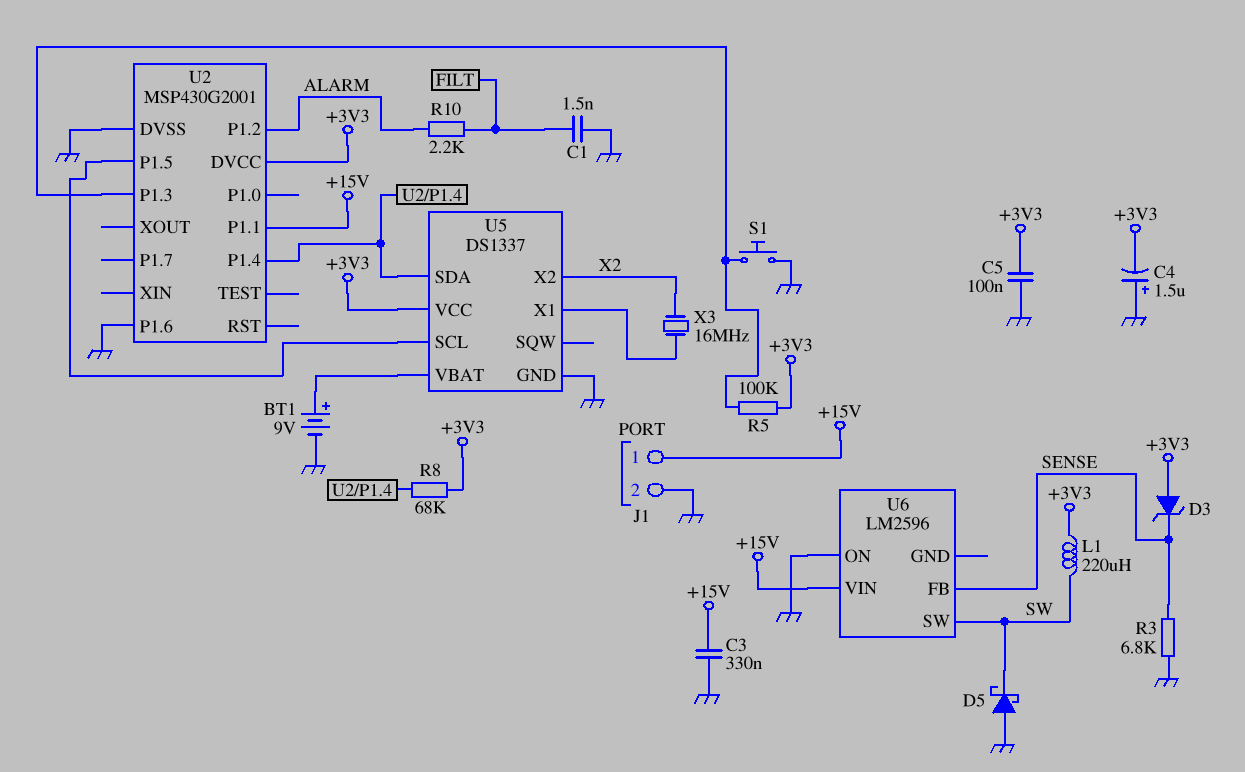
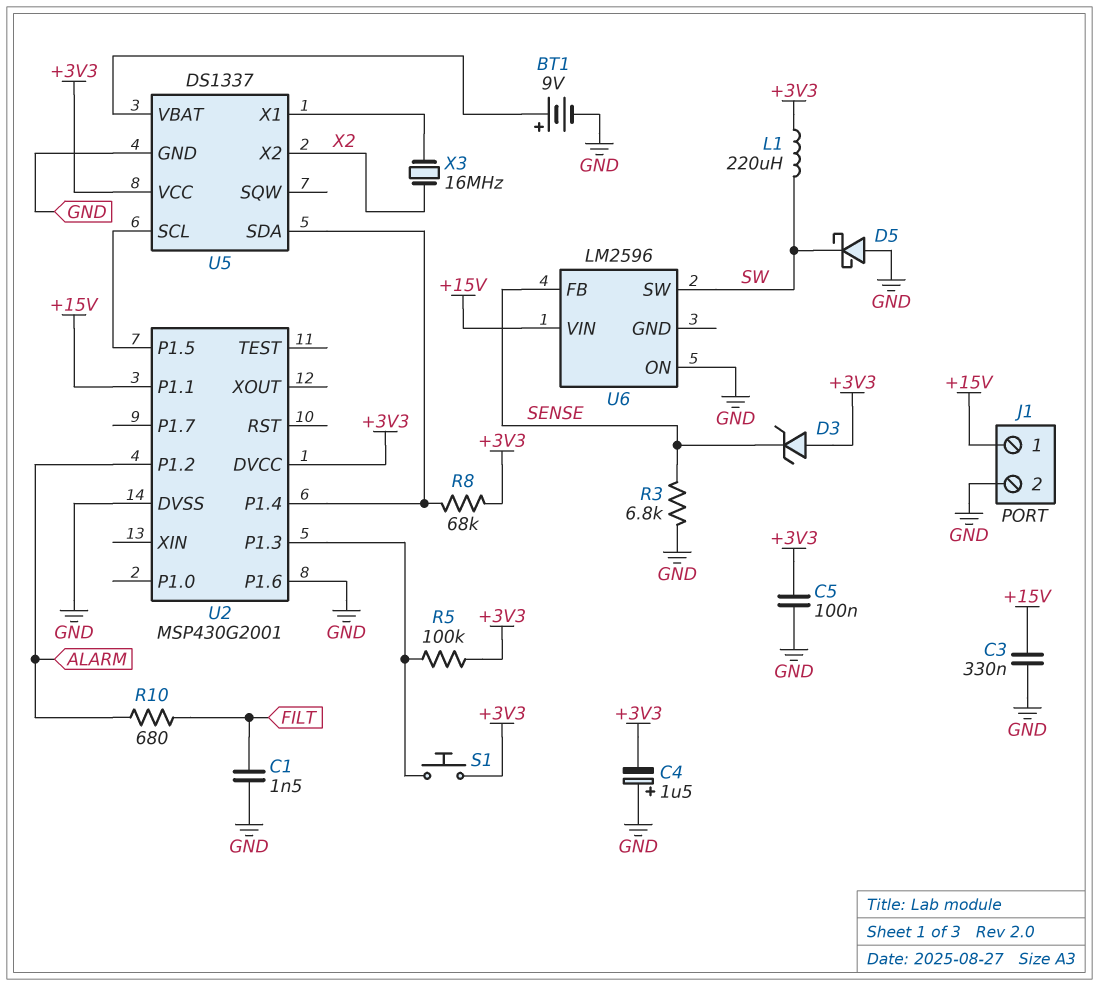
R10: 2.2k (ALARM, FILT) -> 680 (ALARM, FILT)
S1: button (GND, U2/P1.3) -> button (+3V3, U2/P1.3)

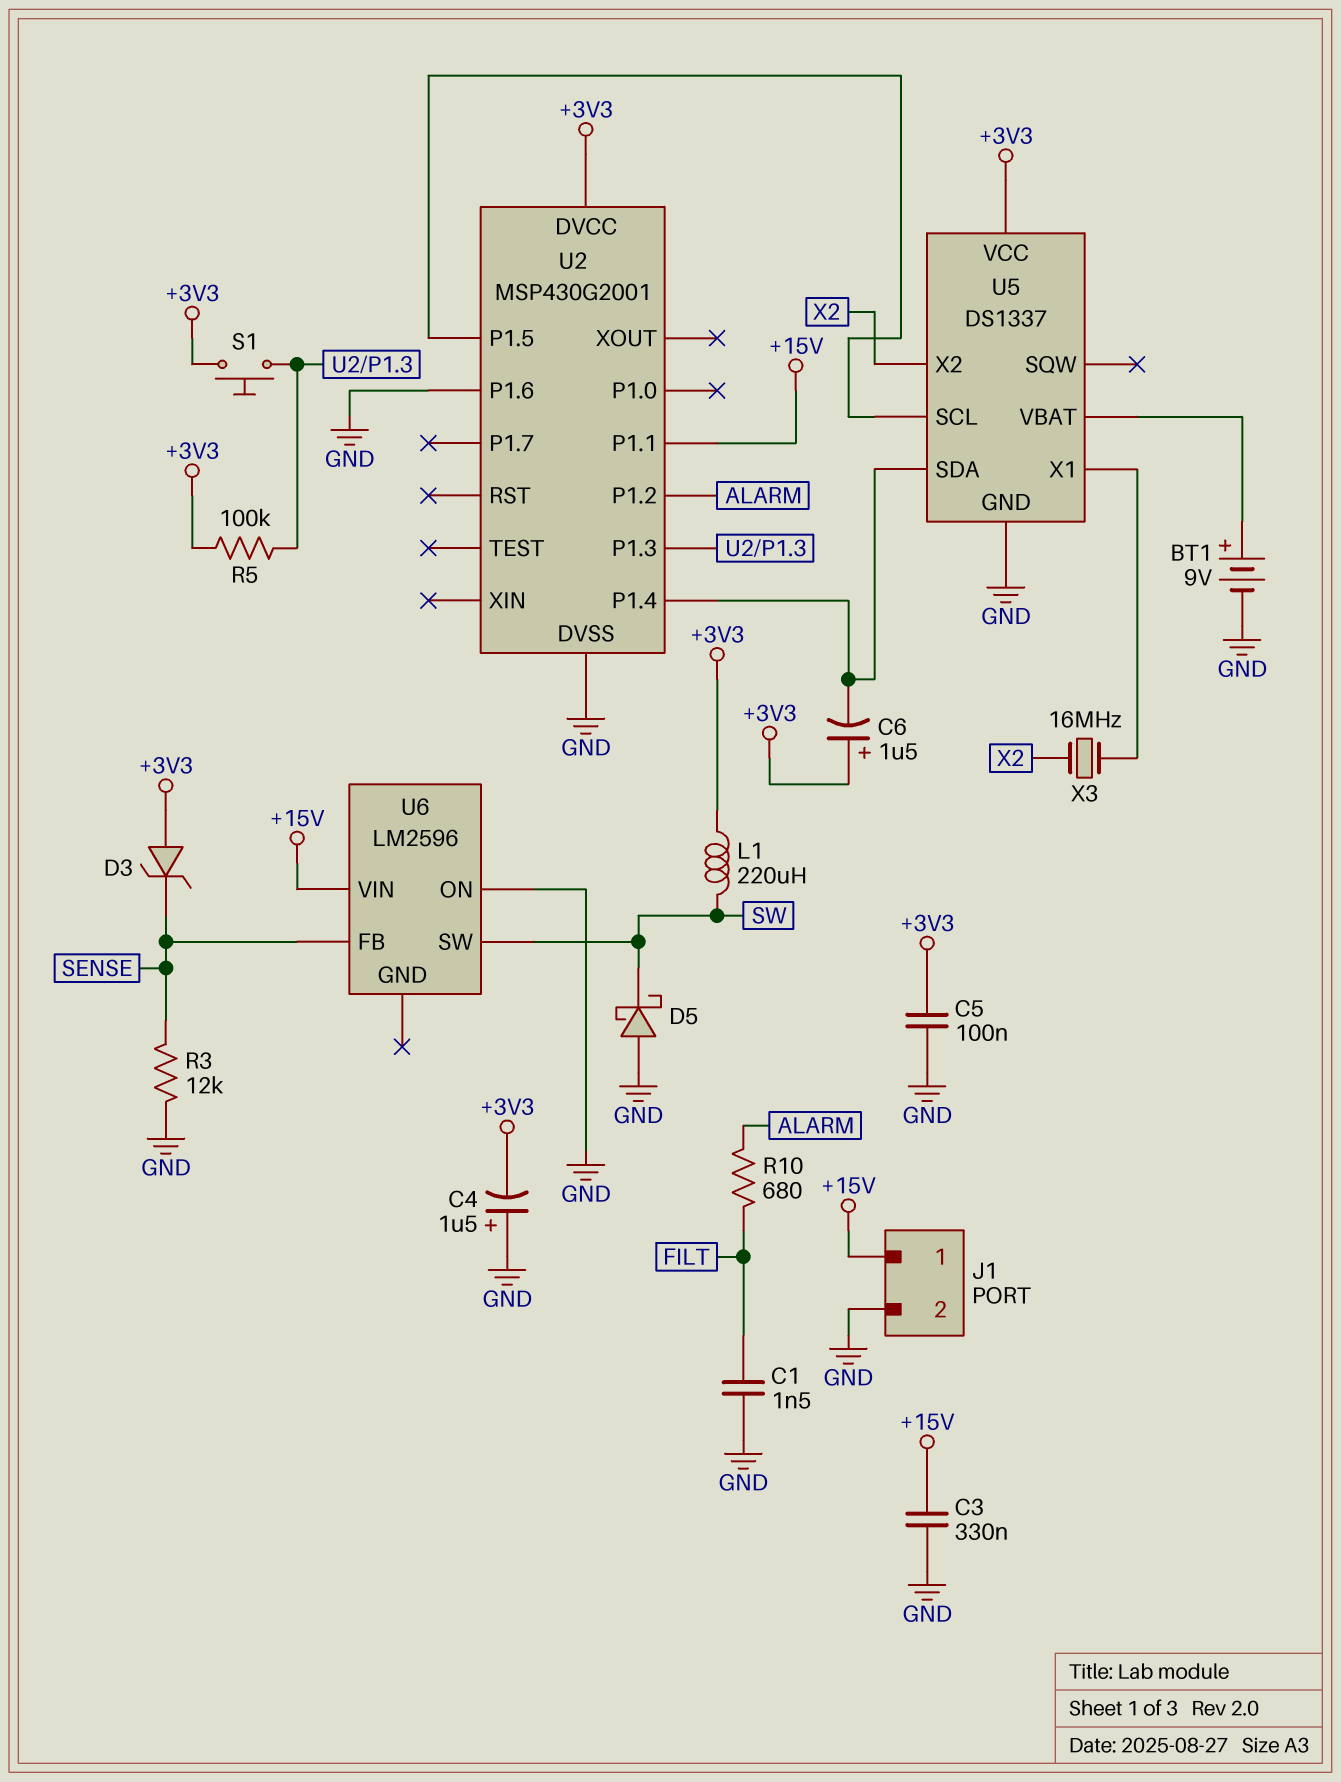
C6: none -> 1.5uF (plus +3V3, minus U2/P1.4)
R3: 6.8k (GND, SENSE) -> 12k (GND, SENSE)
R8: 68k (+3V3, U2/P1.4) -> none

